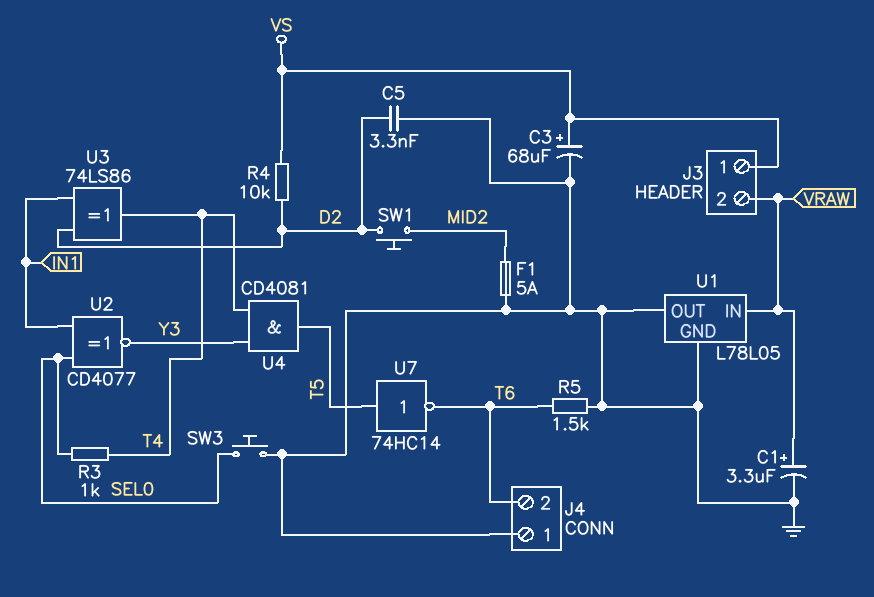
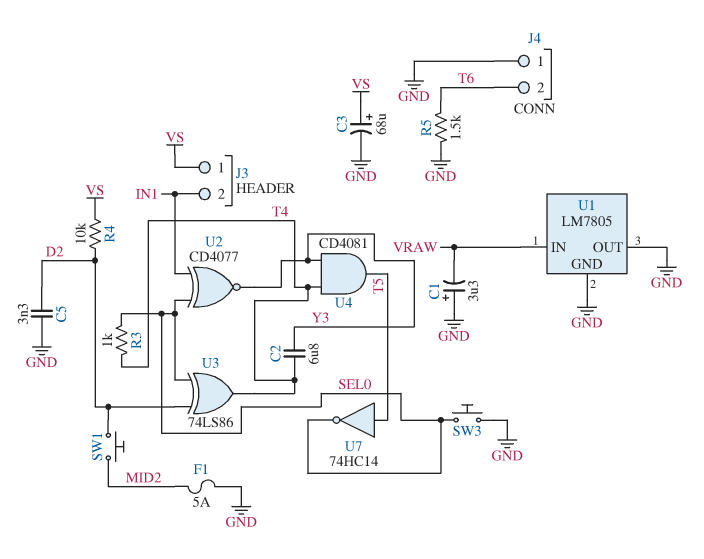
C1: 3.3uF (plus VRAW, minus GND) -> 3.3uF (plus GND, minus VRAW)
C2: none -> 6.8uF (T4, Y3)
J3 pin 2: VRAW -> IN1
U1: L78L05 -> LM7805
U3: XOR 74LS86 (in D2, in IN1, out T4) -> XOR 74LS86 (in D2, in SEL0, out T4)
U7: NOT 74HC14 (in T5, out T6) -> NOT 74HC14 (in T5, out SEL0)

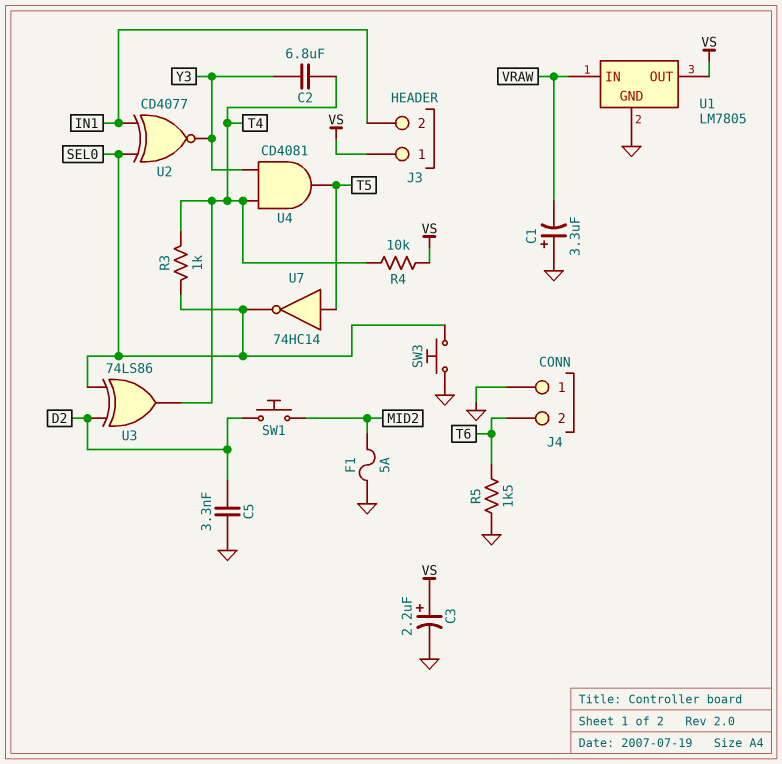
C3: 68uF (plus VS, minus GND) -> 2.2uF (plus VS, minus GND)
R4: 10k (D2, VS) -> 10k (T4, VS)
U1 pin OUT: GND -> VS

